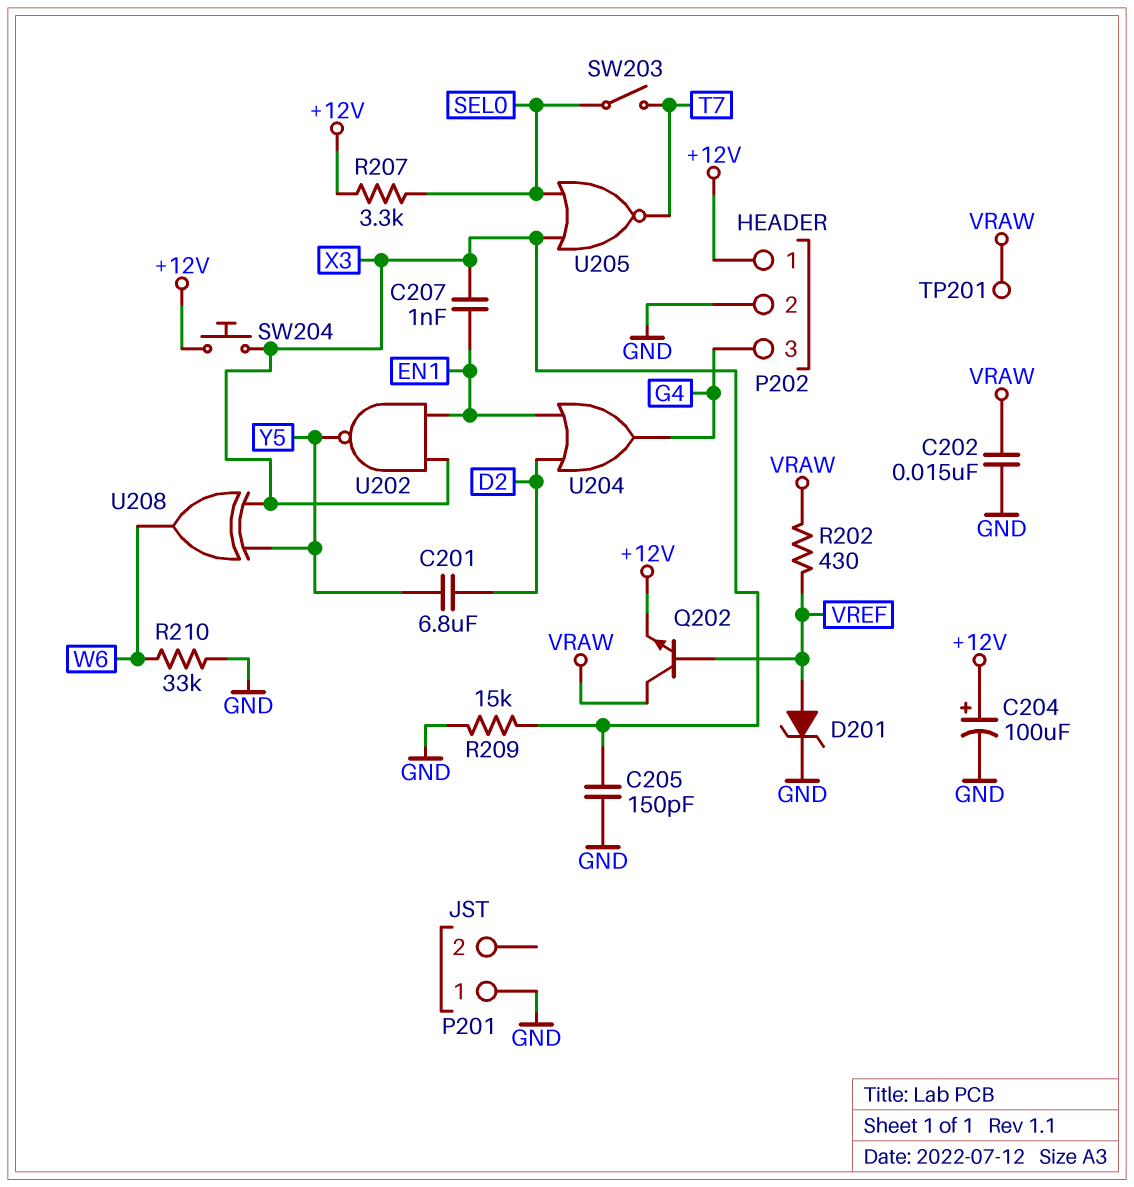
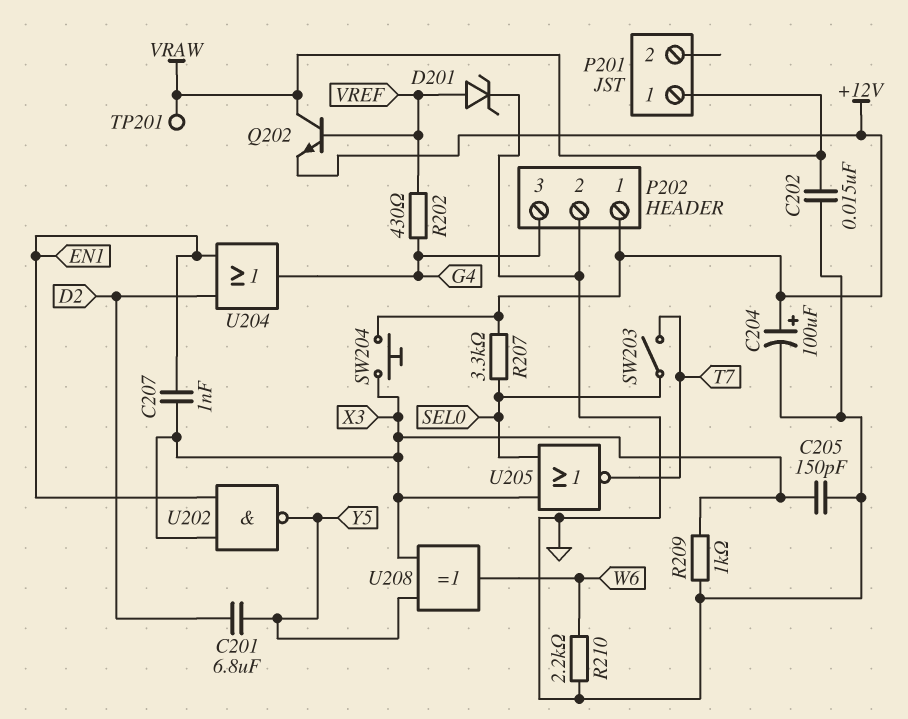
P201 pin 1: GND -> VRAW
R202: 430 (VRAW, VREF) -> 430 (G4, VREF)
R209: 15k (GND, X3) -> 1k (GND, X3)
R210: 33k (GND, W6) -> 2.2k (GND, W6)

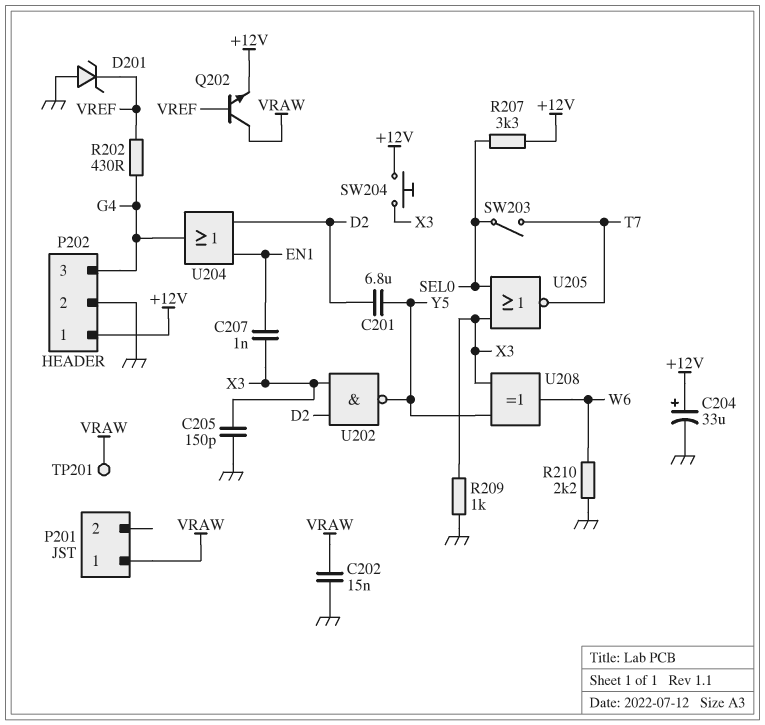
C204: 100uF (plus +12V, minus GND) -> 33uF (plus +12V, minus GND)
D201: zener (A VREF, K GND) -> zener (A GND, K VREF)
U202: NAND (in EN1, in X3, out Y5) -> NAND (in D2, in X3, out Y5)

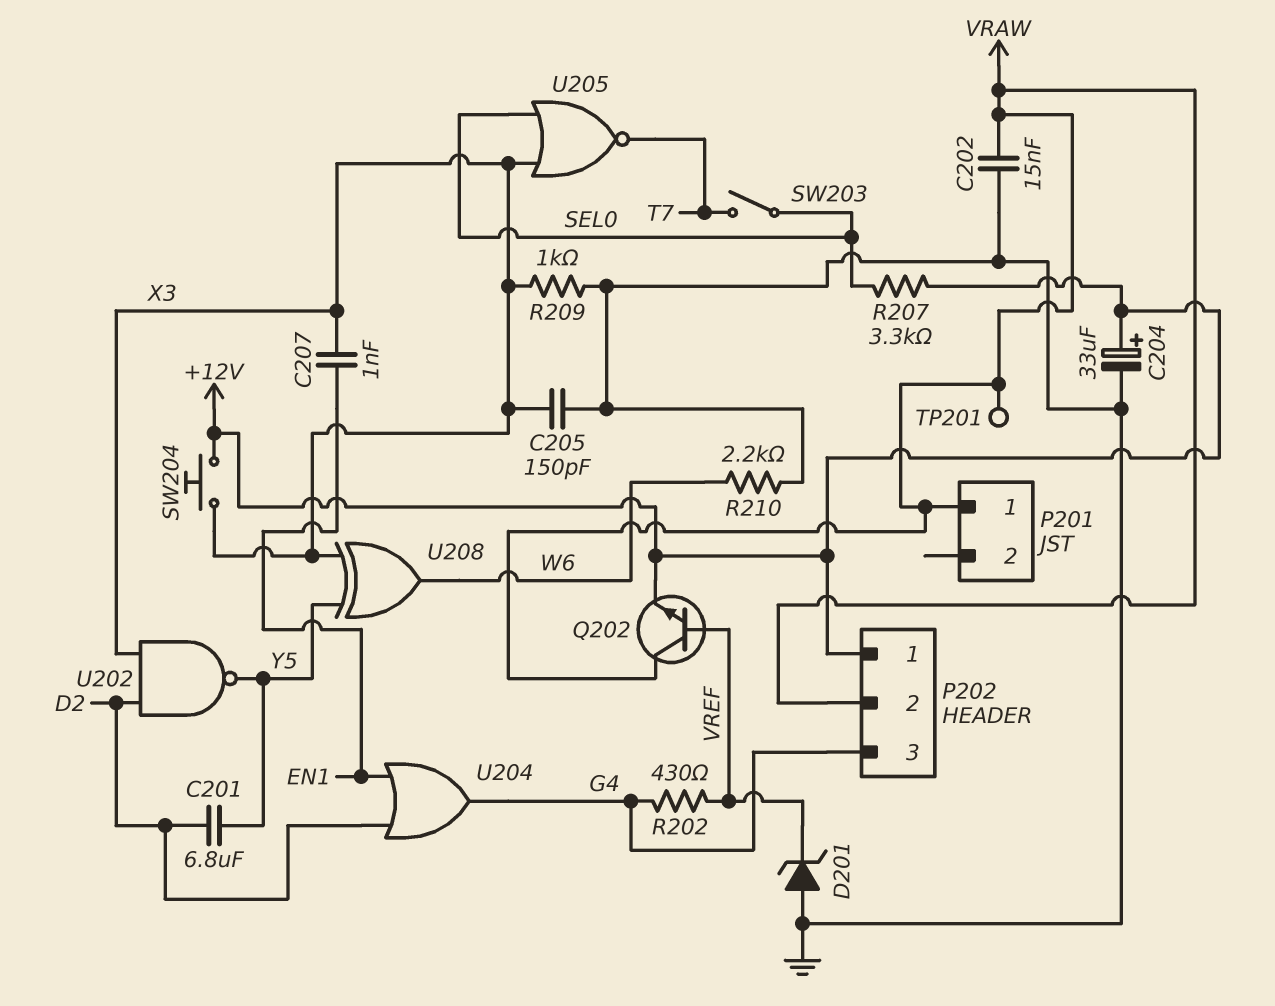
P202 pin 2: GND -> VRAW

